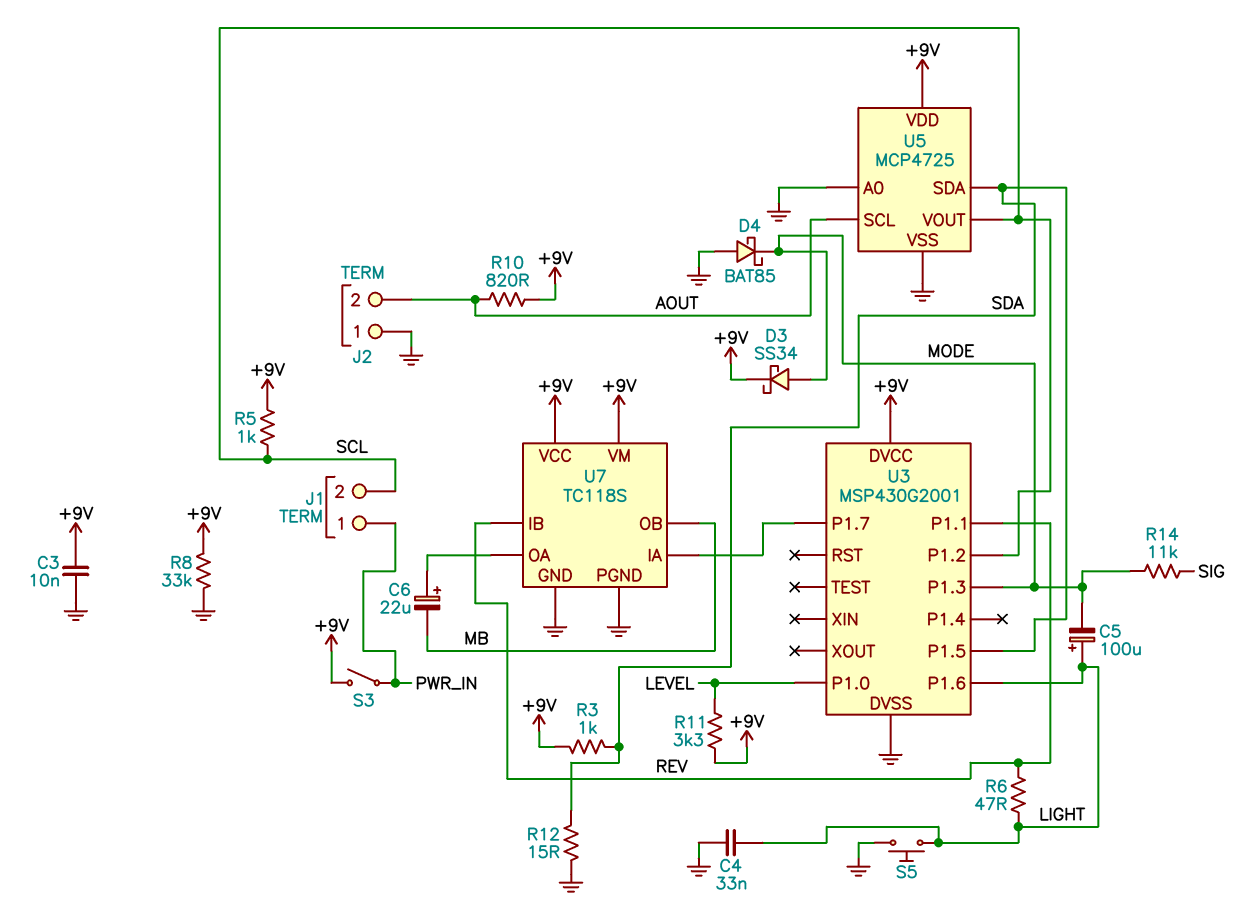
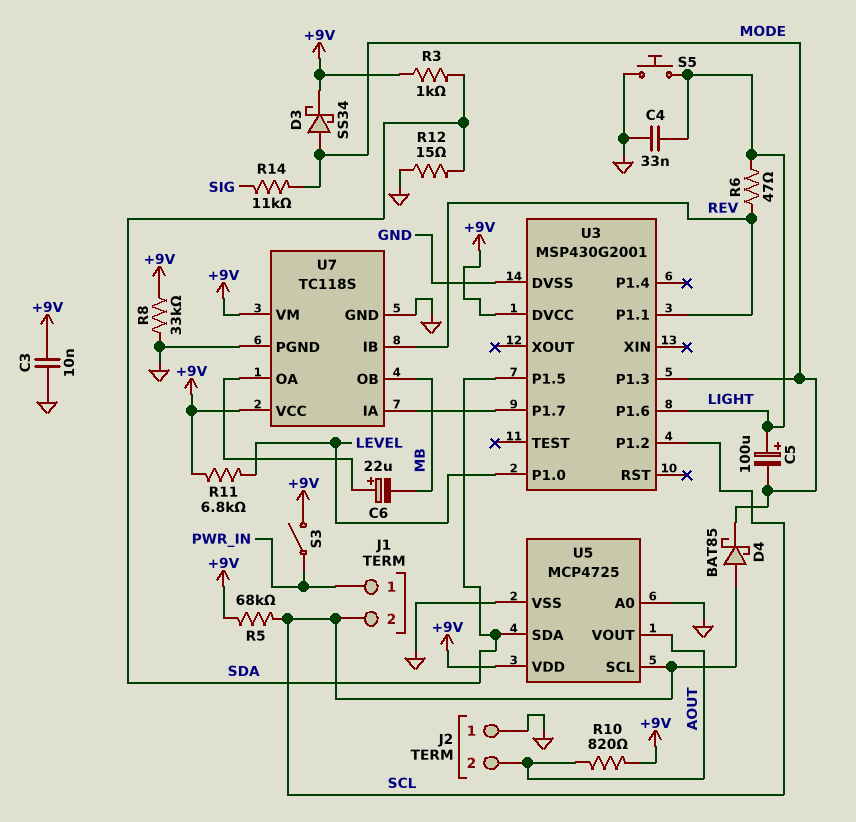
D4: schottky BAT85 (A GND, K MODE) -> schottky BAT85 (A SCL, K MODE)
R5: 1k (+9V, SCL) -> 68k (+9V, SCL)
R11: 3.3k (+9V, LEVEL) -> 6.8k (+9V, LEVEL)
U5 pin SCL: AOUT -> SCL
U5 pin VOUT: SCL -> AOUT

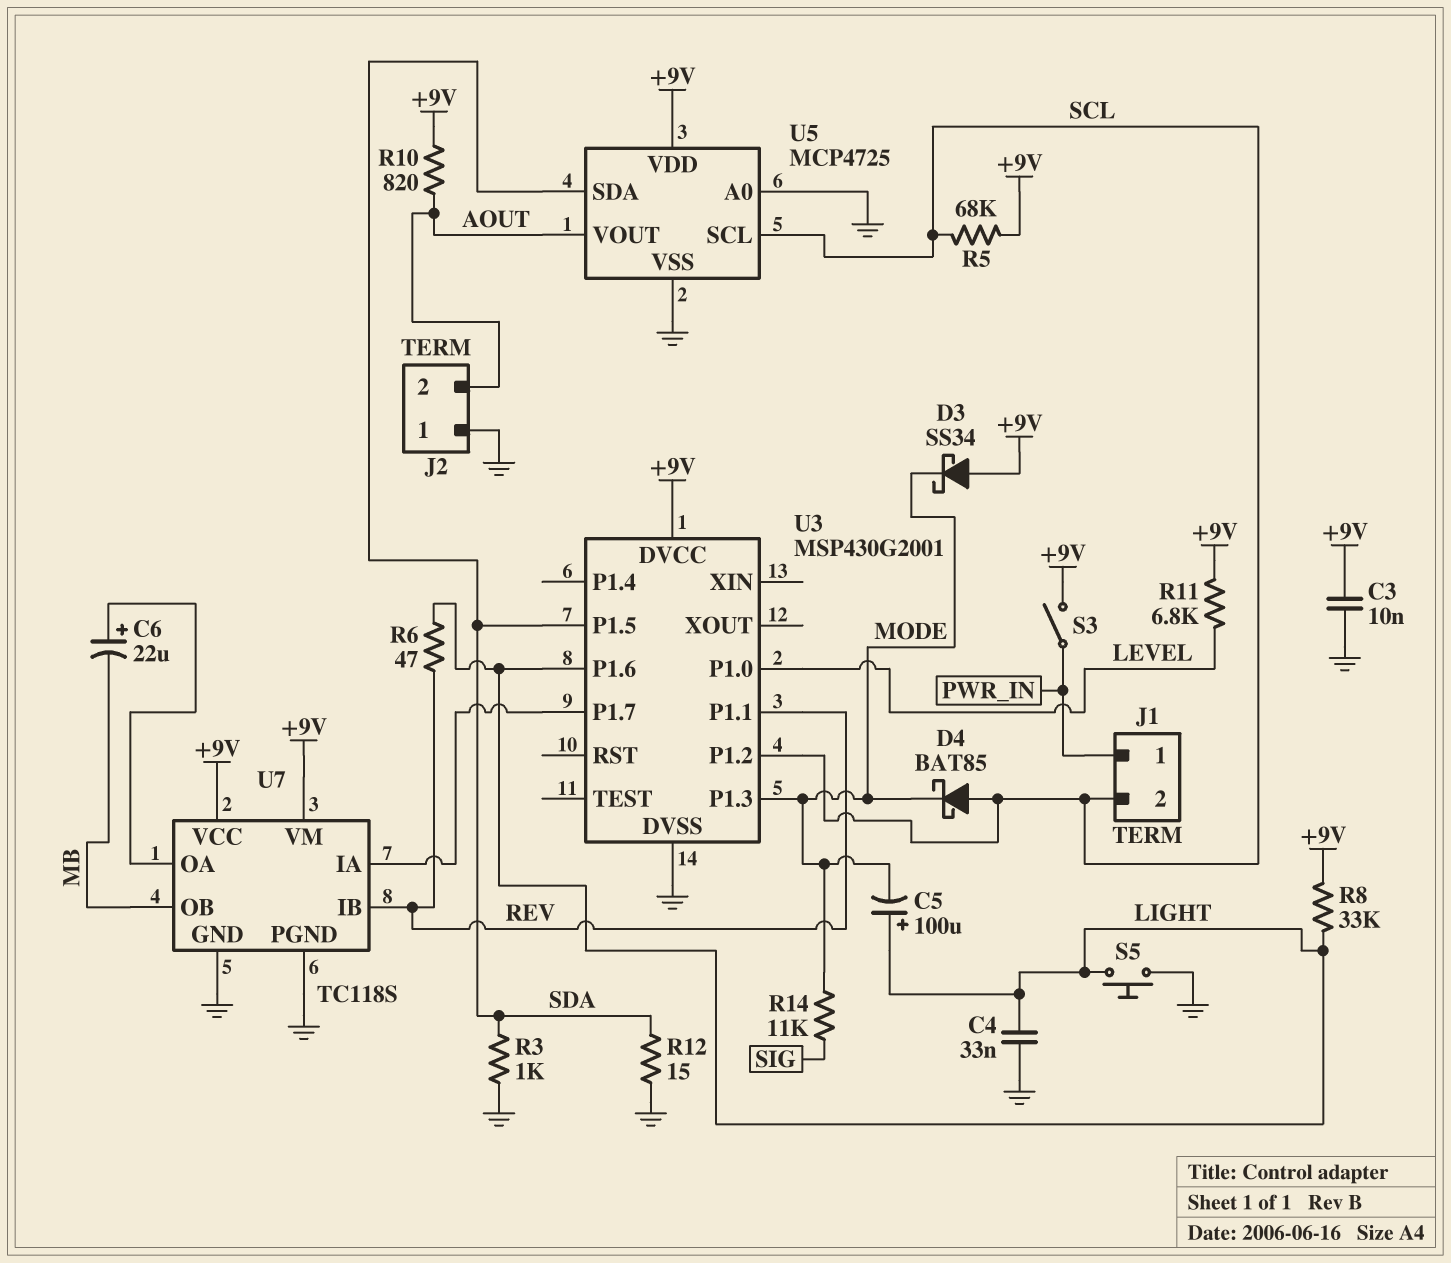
D3: schottky SS34 (A MODE, K +9V) -> schottky SS34 (A +9V, K MODE)
R3: 1k (+9V, SDA) -> 1k (GND, SDA)
R8: 33k (+9V, GND) -> 33k (+9V, LIGHT)

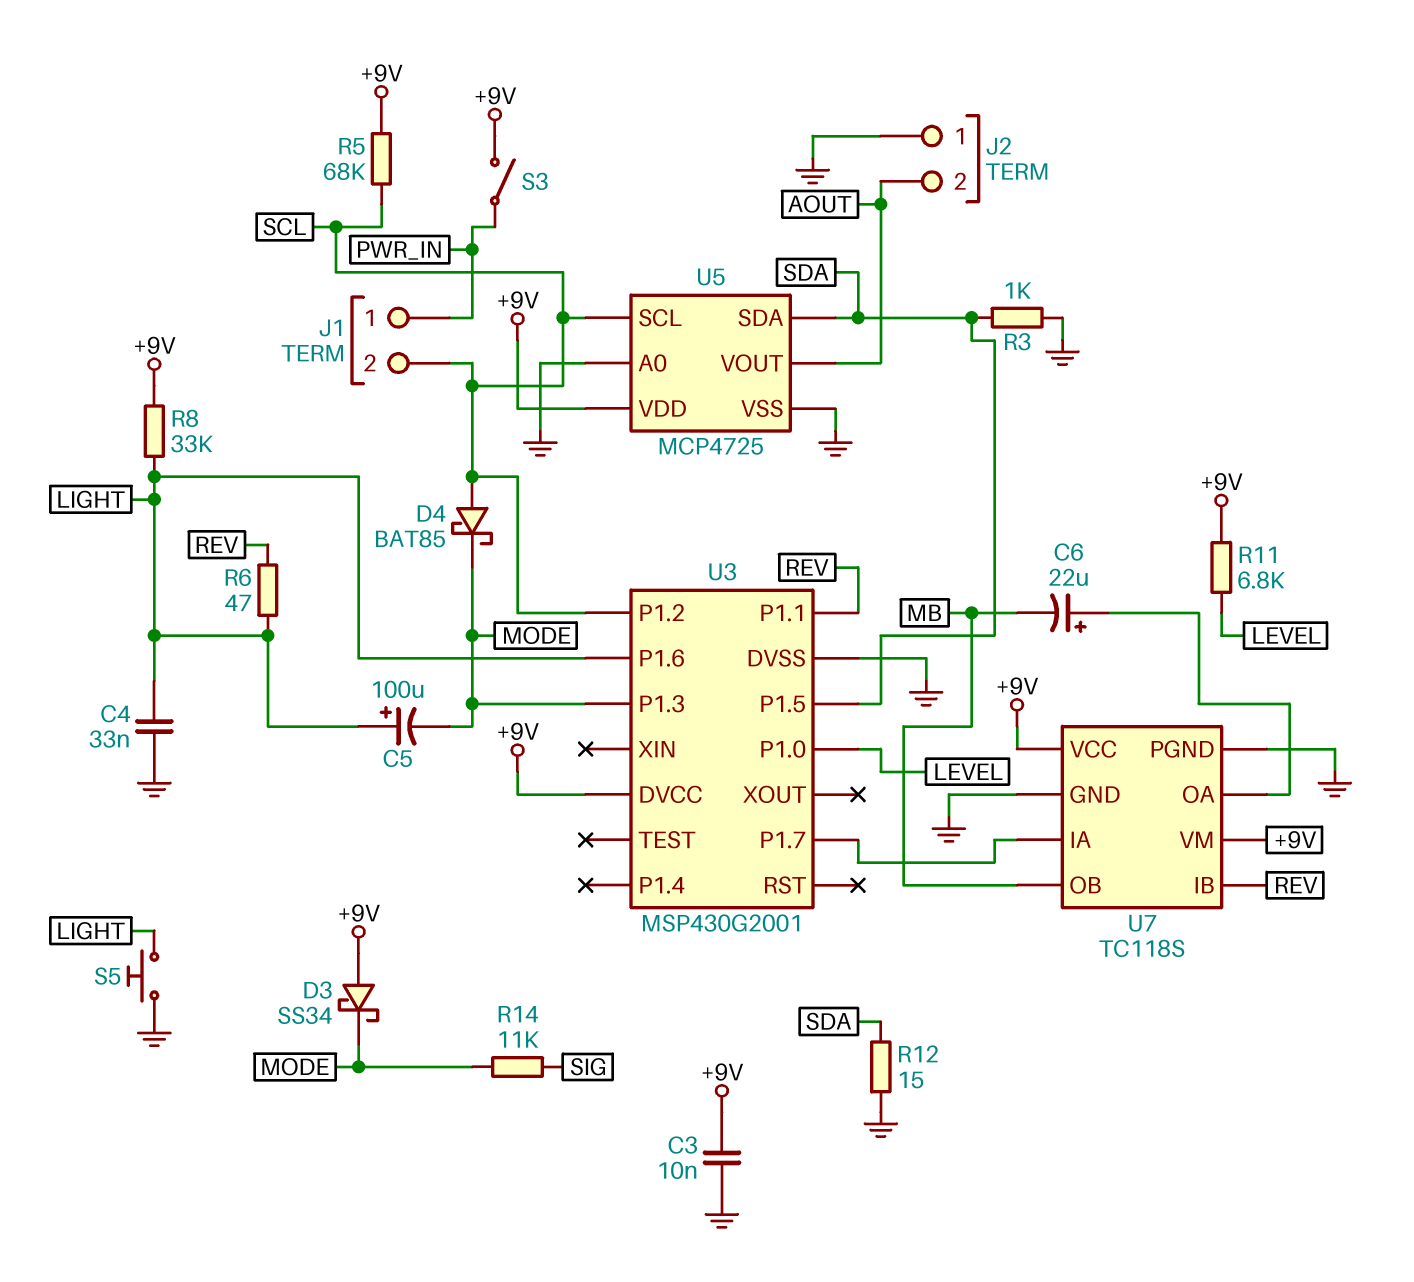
R10: 820 (+9V, AOUT) -> none

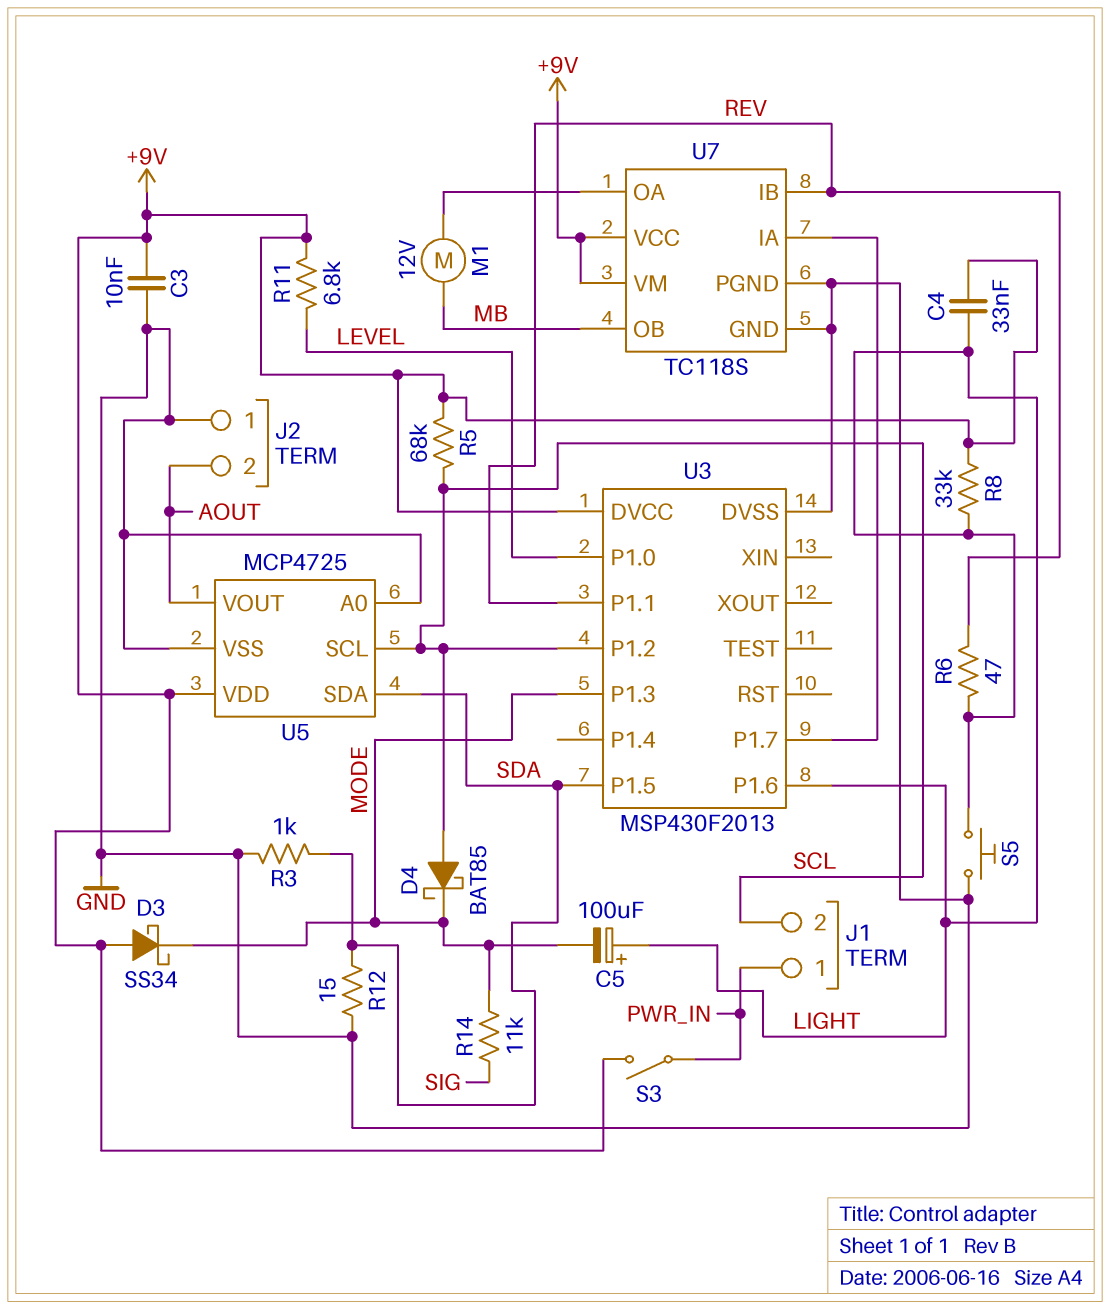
C4: 33nF (GND, LIGHT) -> 33nF (+9V, LIGHT)
C6: 22uF (plus U7/OA, minus MB) -> none
M1: none -> motor 12V (MB, U7/OA)
U3: MSP430G2001 -> MSP430F2013

